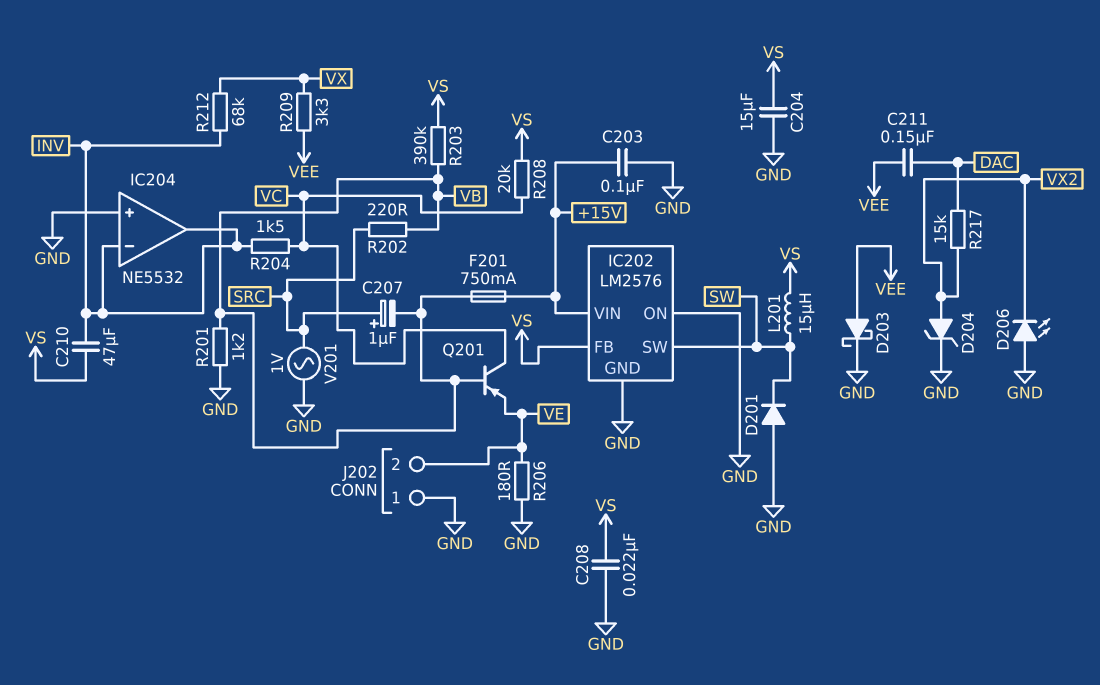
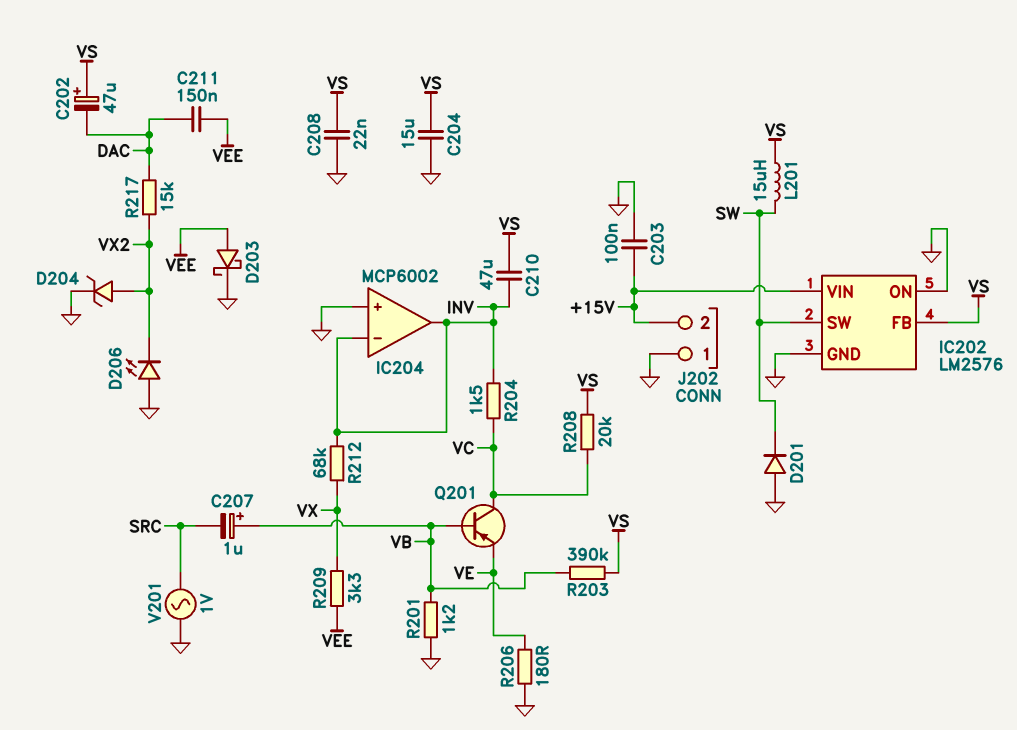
C202: none -> 47uF (plus VS, minus DAC)
C207: 1uF (plus SRC, minus VB) -> 1uF (plus VB, minus SRC)
F201: 750mA (+15V, VB) -> none
IC204: NE5532 -> MCP6002
J202 pin 2: VE -> +15V
R202: 220 (SRC, VB) -> none

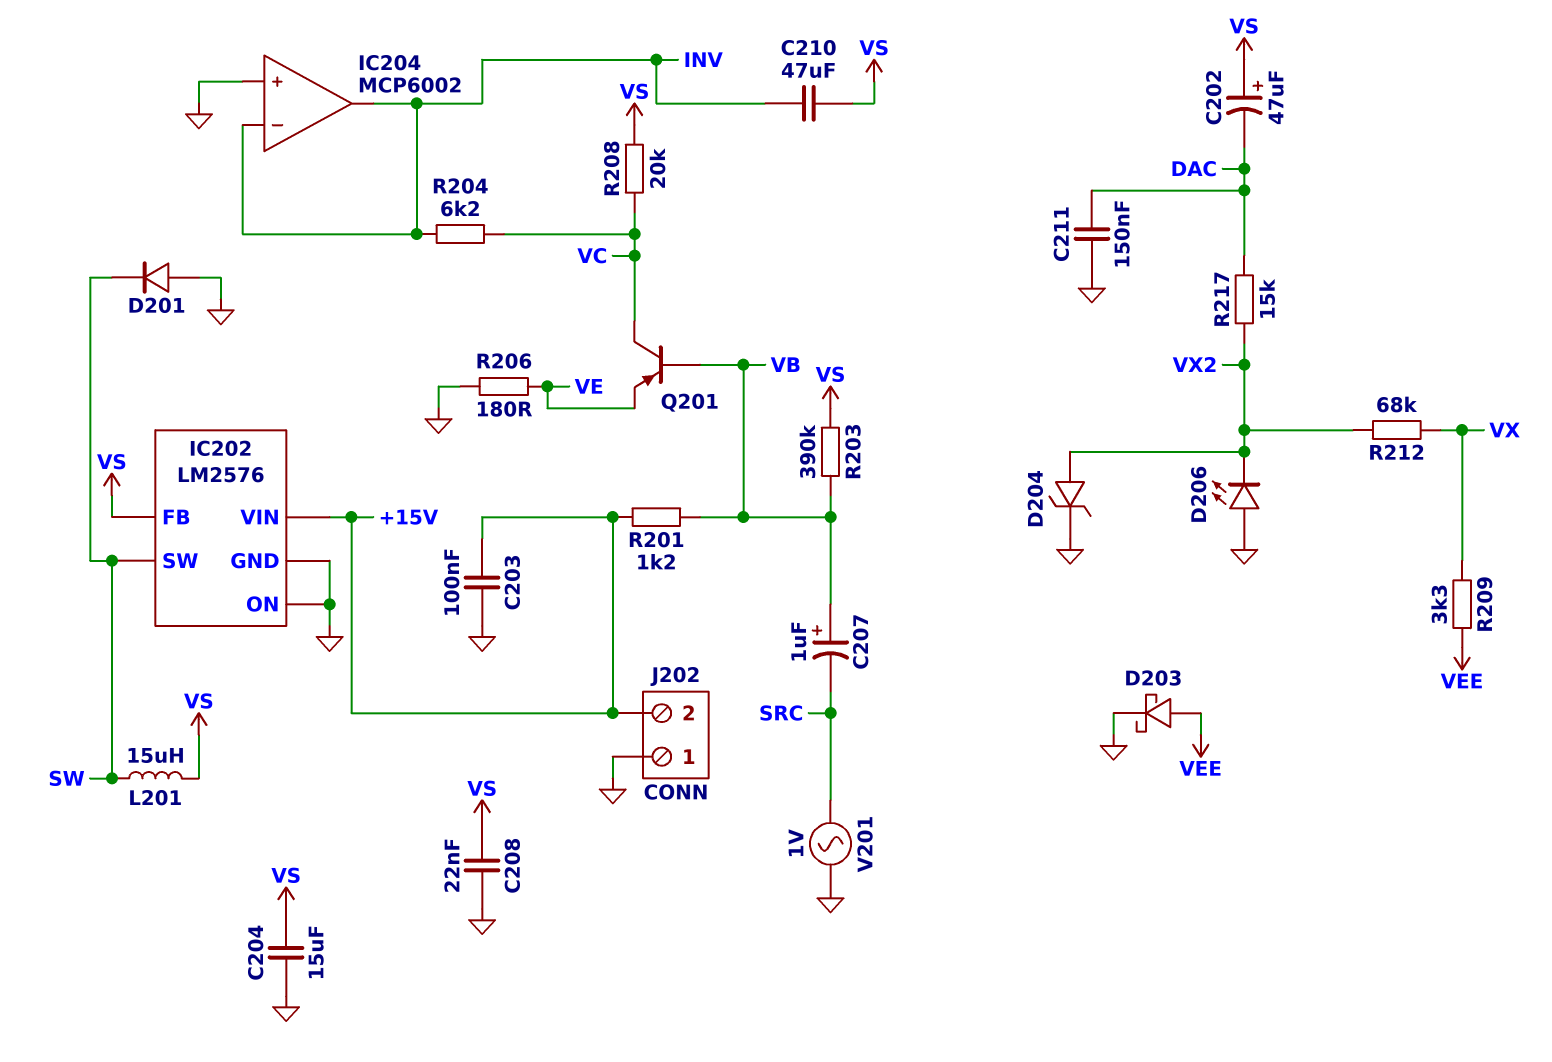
C211: 150nF (DAC, VEE) -> 150nF (DAC, GND)
R201: 1.2k (GND, VB) -> 1.2k (+15V, VB)
R204: 1.5k (INV, VC) -> 6.2k (INV, VC)
R212: 68k (INV, VX) -> 68k (VX, VX2)

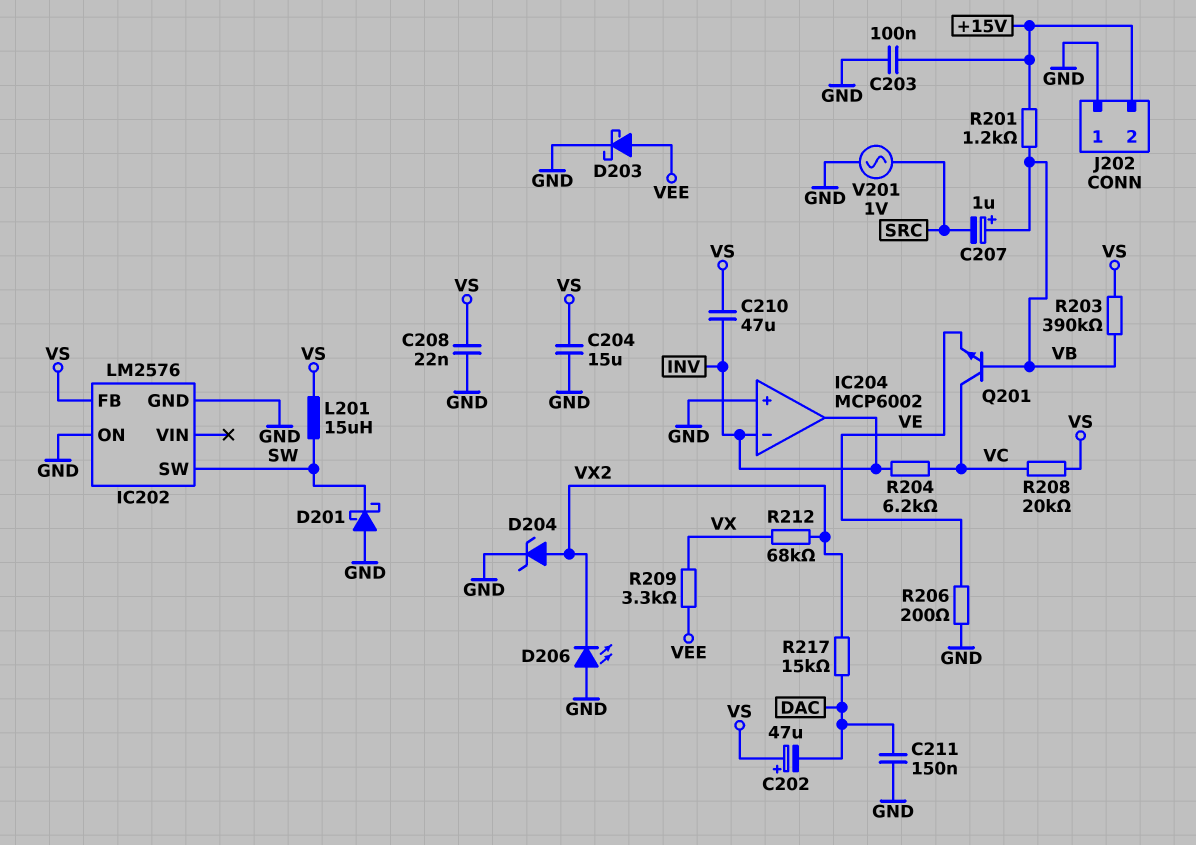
D201: diode (A GND, K SW) -> schottky (A GND, K SW)
IC202 pin VIN: +15V -> none
Q201: PNP (B VB, C VC, E VE) -> NPN (B VB, C VC, E VE)
R206: 180 (GND, VE) -> 200 (GND, VE)

